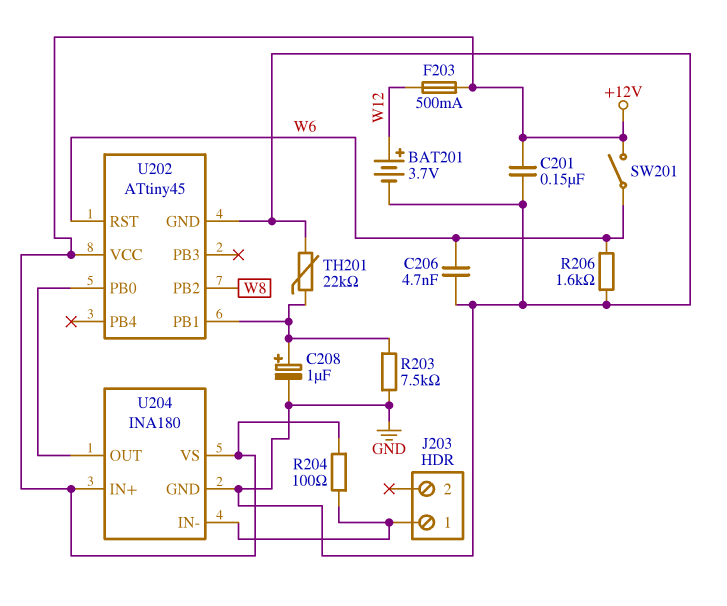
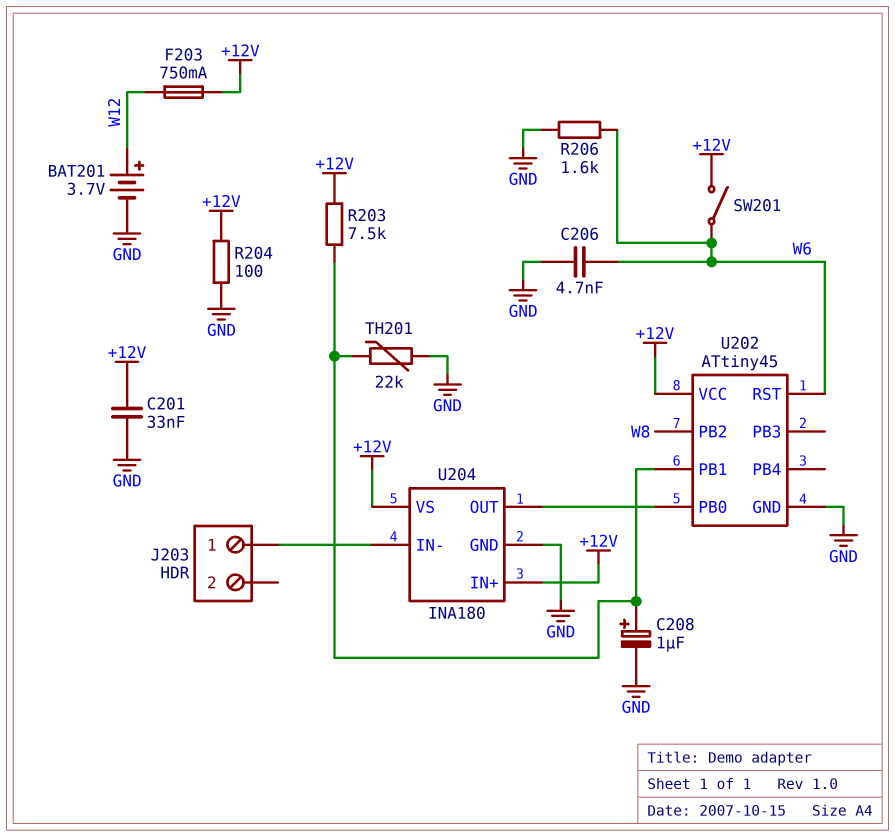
C201: 150nF (+12V, GND) -> 33nF (+12V, GND)
F203: 500mA (+12V, W12) -> 750mA (+12V, W12)
R203: 7.5k (GND, U202/PB1) -> 7.5k (+12V, U202/PB1)
R204: 100 (+12V, J203/1) -> 100 (+12V, GND)

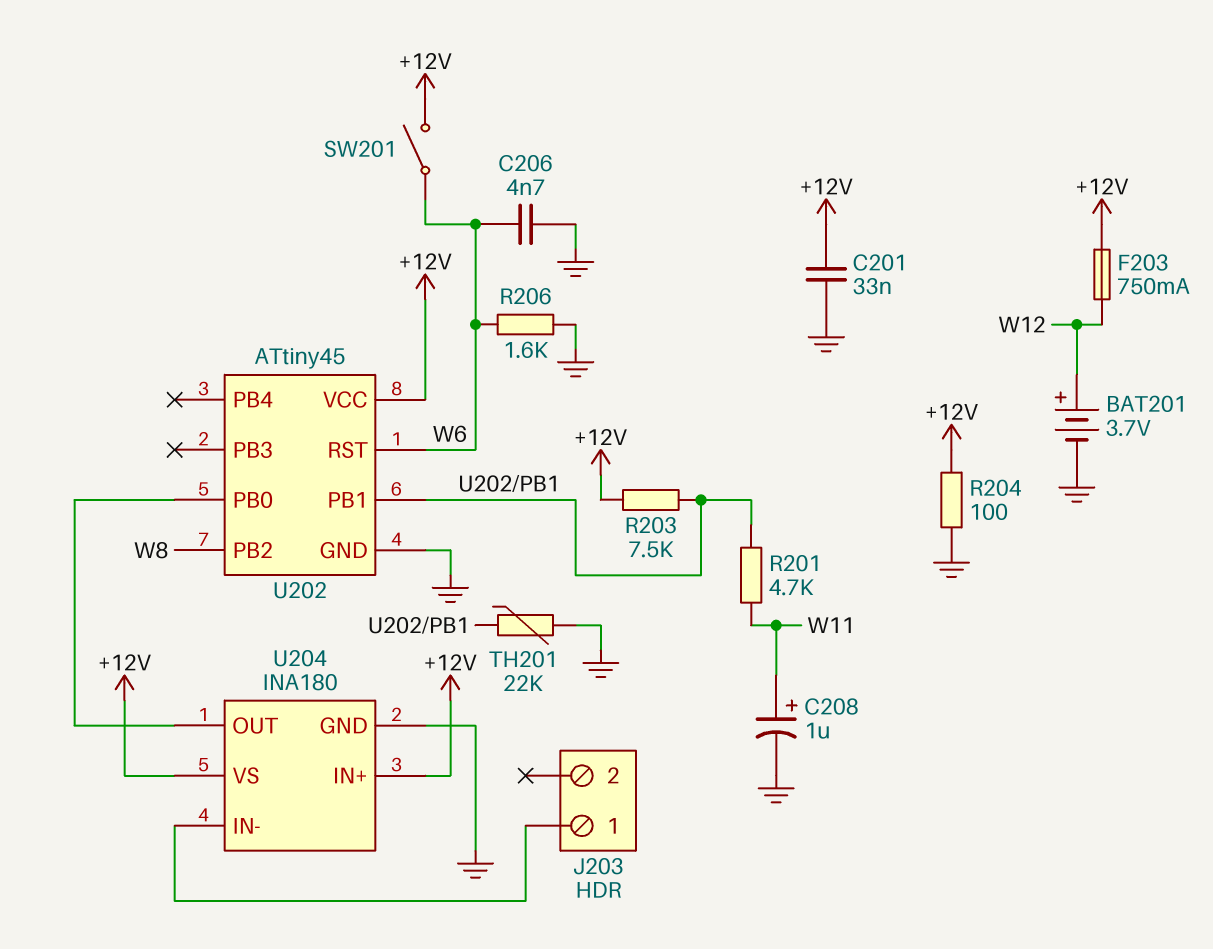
C208: 1uF (plus U202/PB1, minus GND) -> 1uF (plus W11, minus GND)
R201: none -> 4.7k (U202/PB1, W11)

